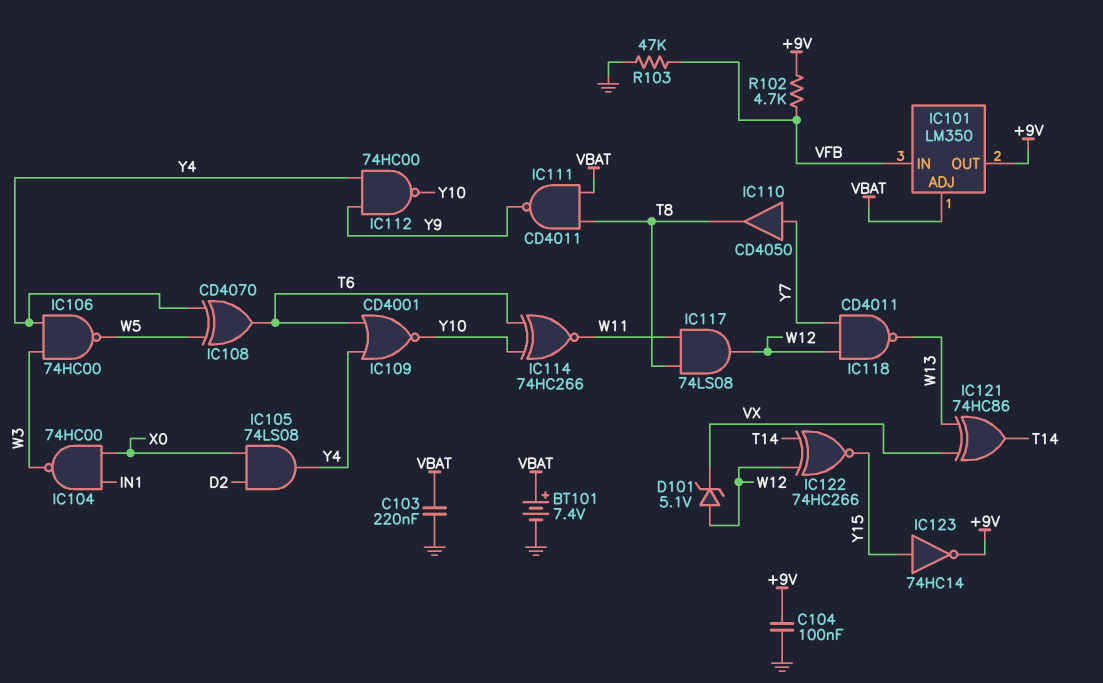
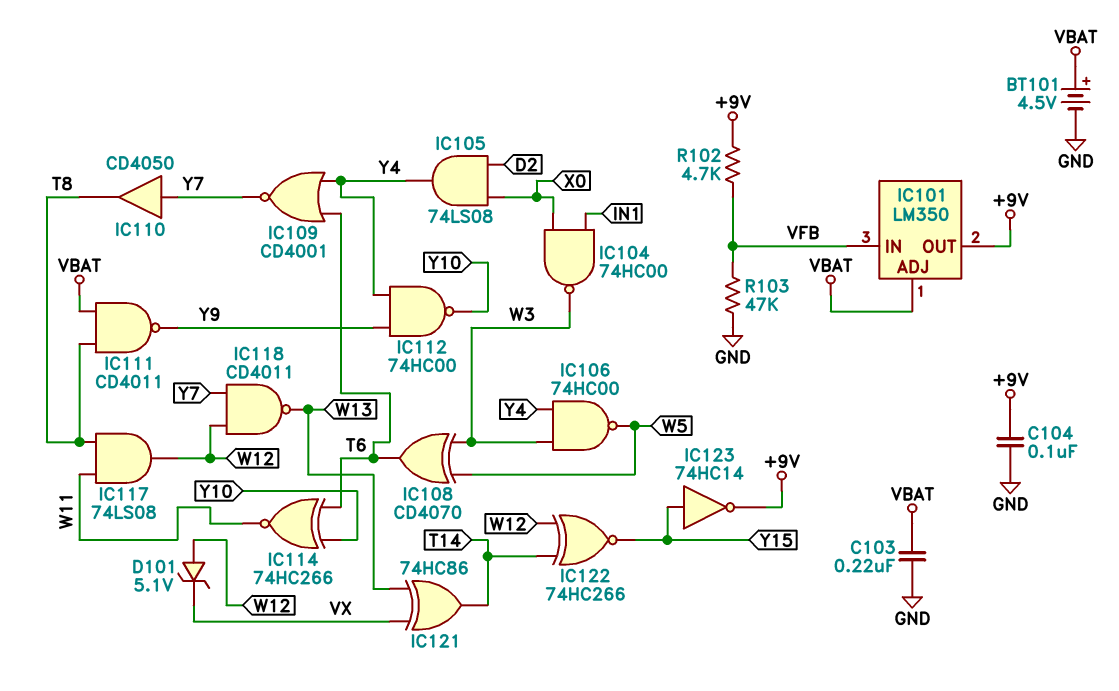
BT101: 7.4V (plus VBAT, minus GND) -> 4.5V (plus VBAT, minus GND)
IC108: XOR CD4070 (in W5, in Y4, out T6) -> XOR CD4070 (in W3, in W5, out T6)
IC109: NOR CD4001 (in T6, in Y4, out Y10) -> NOR CD4001 (in T6, in Y4, out Y7)

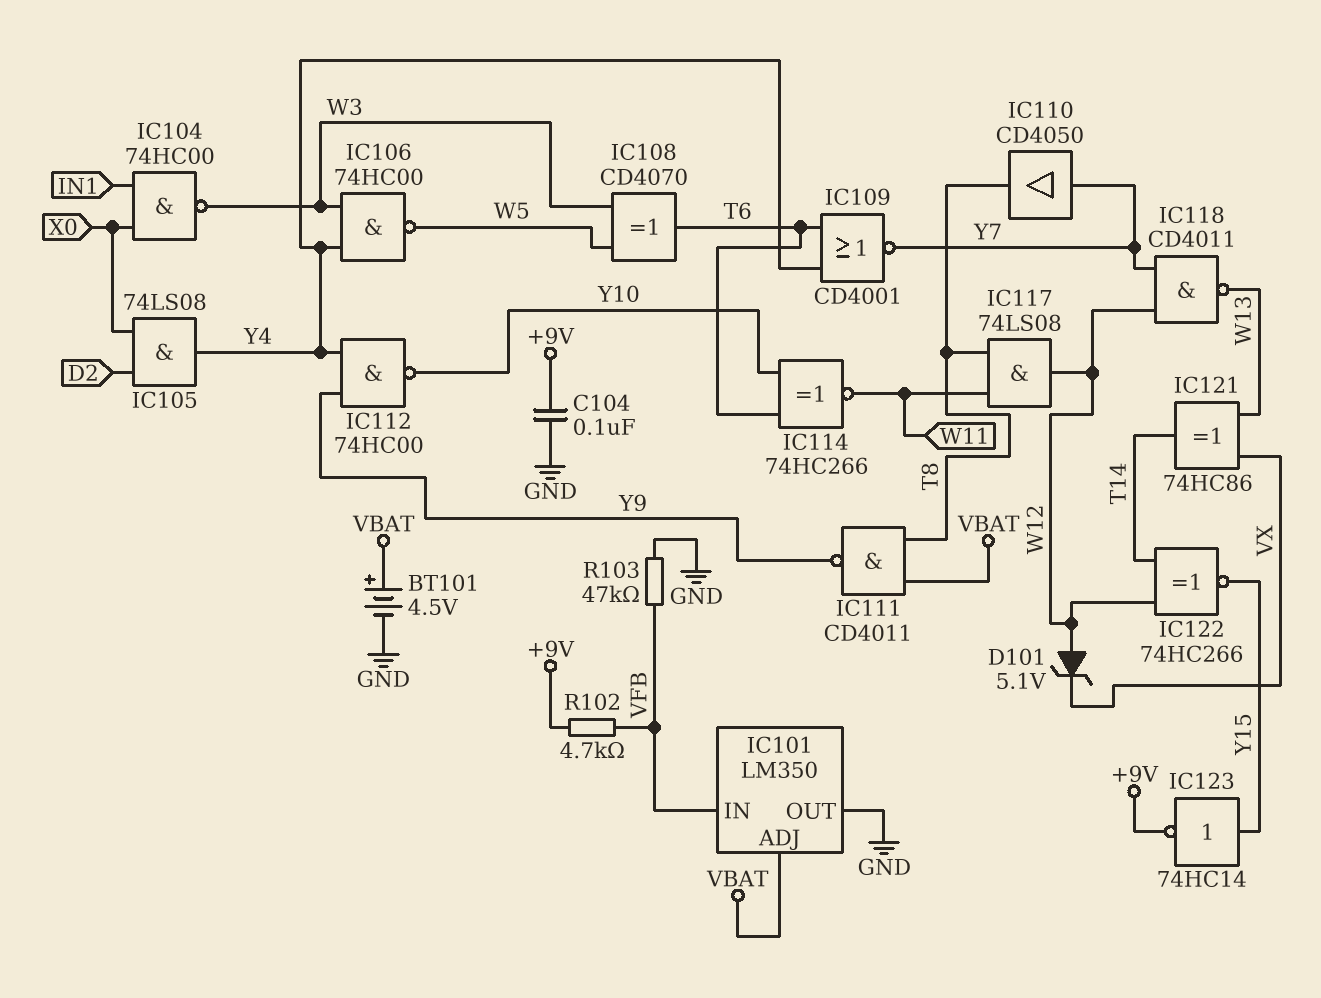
C103: 220nF (GND, VBAT) -> none
IC101 pin OUT: +9V -> GND

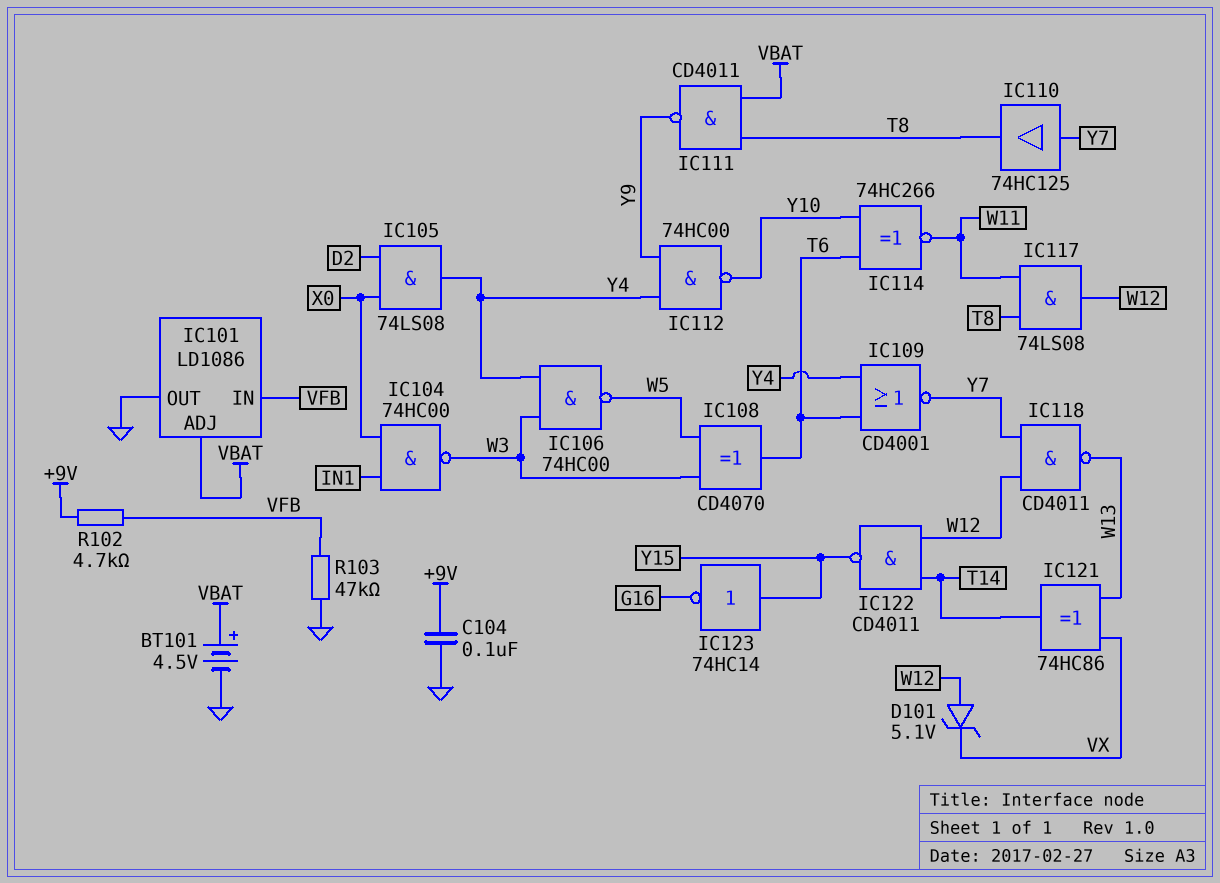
IC101: LM350 -> LD1086
IC110: buffer CD4050 (in Y7, out T8) -> buffer 74HC125 (in Y7, out T8)
IC122: XNOR 74HC266 (in T14, in W12, out Y15) -> NAND CD4011 (in T14, in W12, out Y15)
IC123: NOT 74HC14 (in Y15, out +9V) -> NOT 74HC14 (in Y15, out G16)

